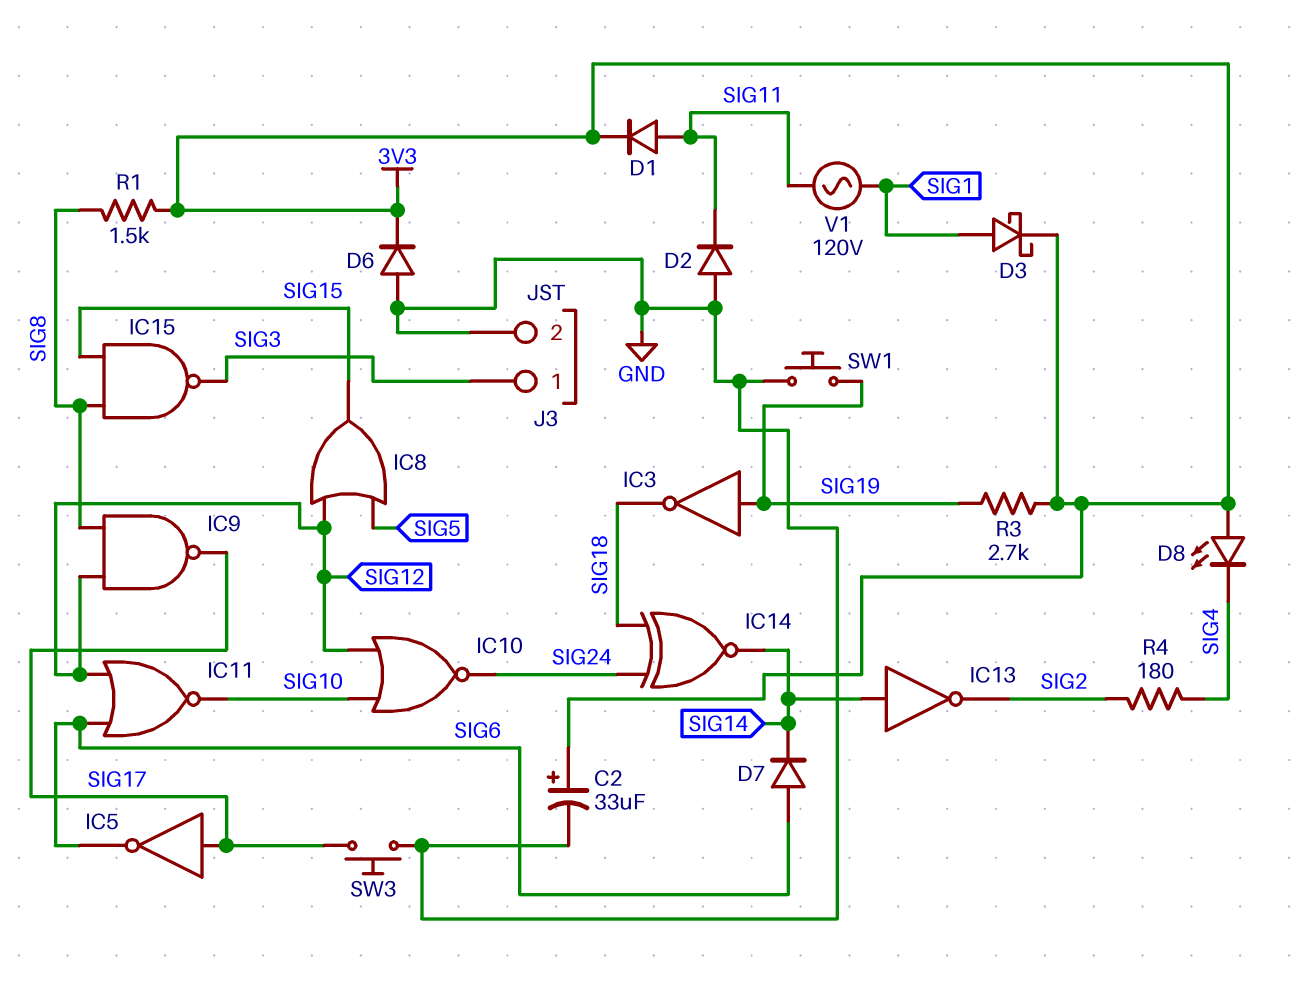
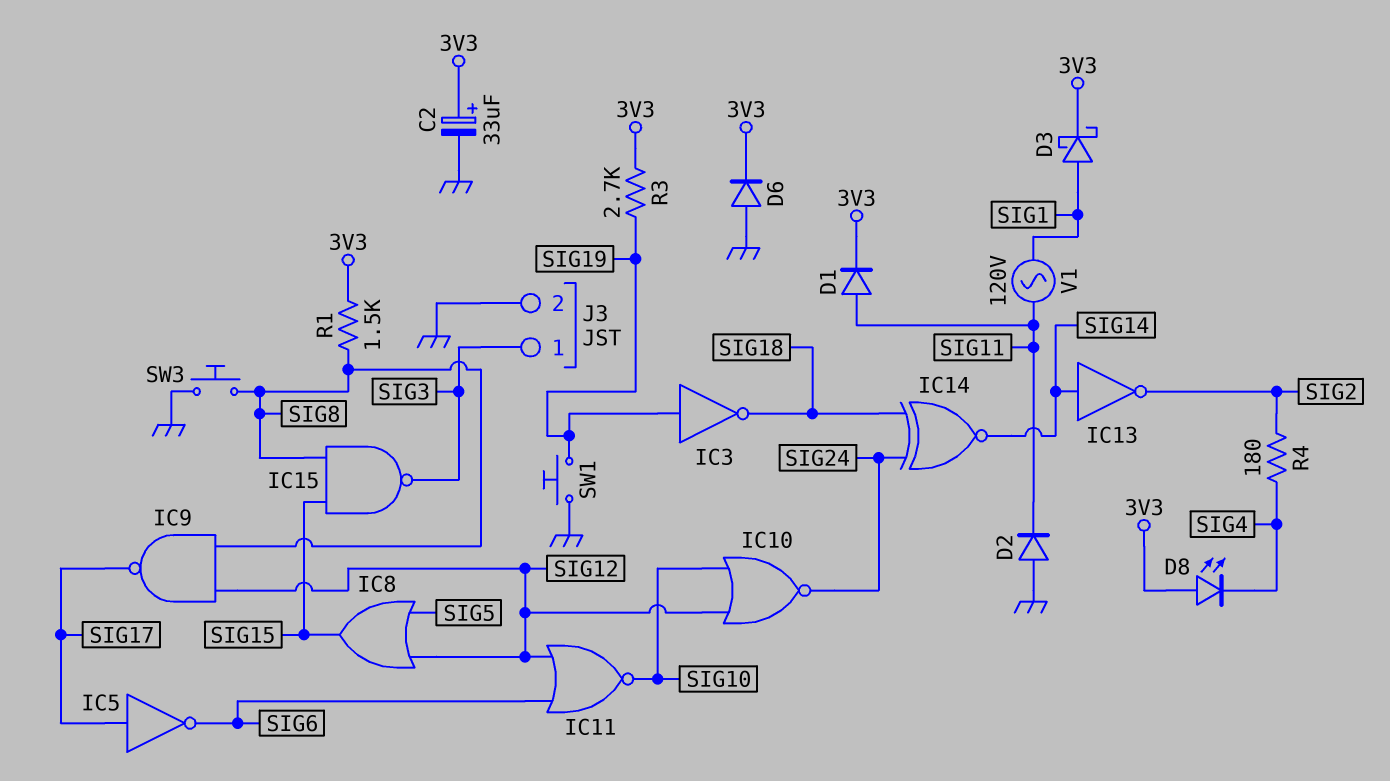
D7: diode (A SIG6, K SIG14) -> none
SW3: button (GND, SIG17) -> button (GND, SIG8)

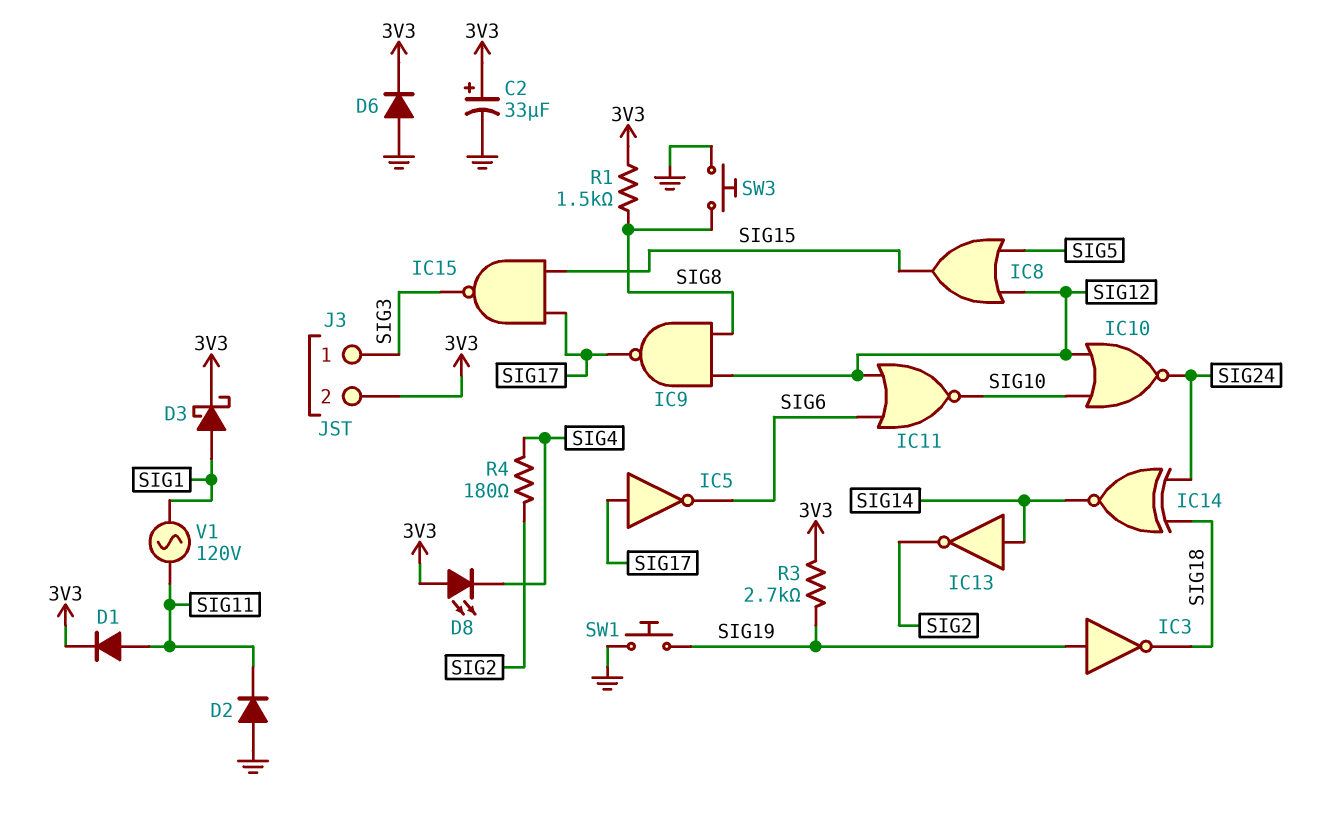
IC15: NAND (in SIG8, in SIG15, out SIG3) -> NAND (in SIG15, in SIG17, out SIG3)
J3 pin 2: GND -> 3V3

